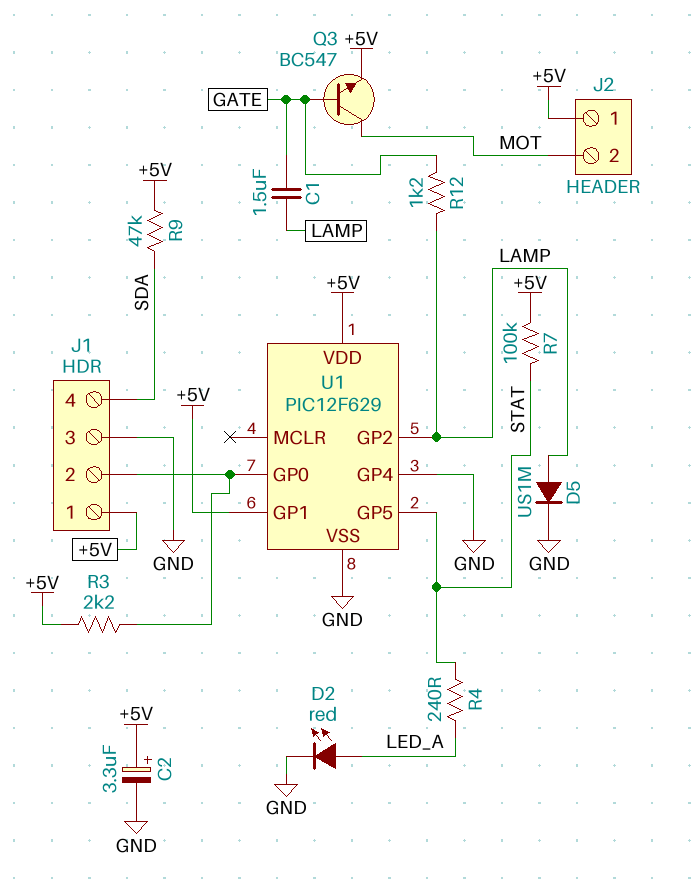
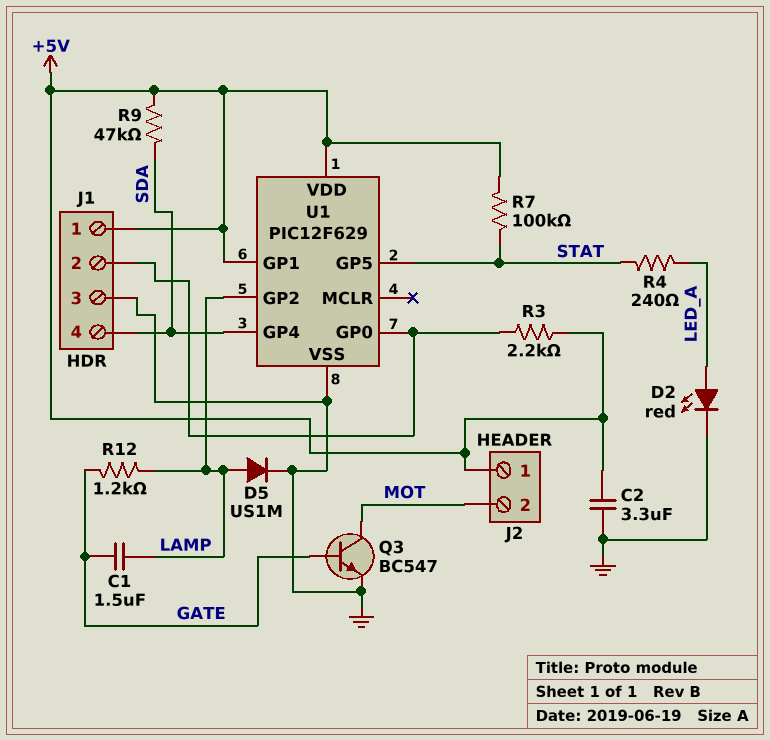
C2: 3.3uF (plus +5V, minus GND) -> 3.3uF (+5V, GND)
Q3: NPN BC547 (B GATE, C MOT, E +5V) -> NPN BC547 (B GATE, C MOT, E GND)
U1 pin GP4: GND -> SDA

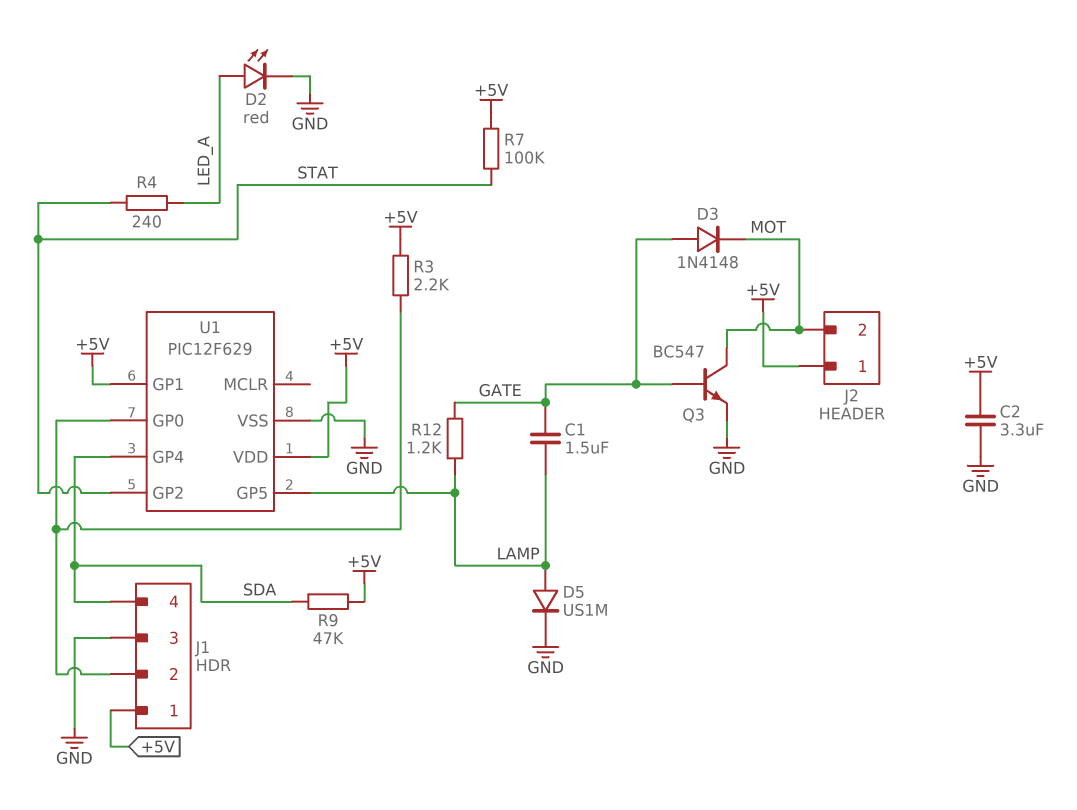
D3: none -> diode 1N4148 (A GATE, K MOT)
U1 pin GP2: LAMP -> STAT
U1 pin GP5: STAT -> LAMP

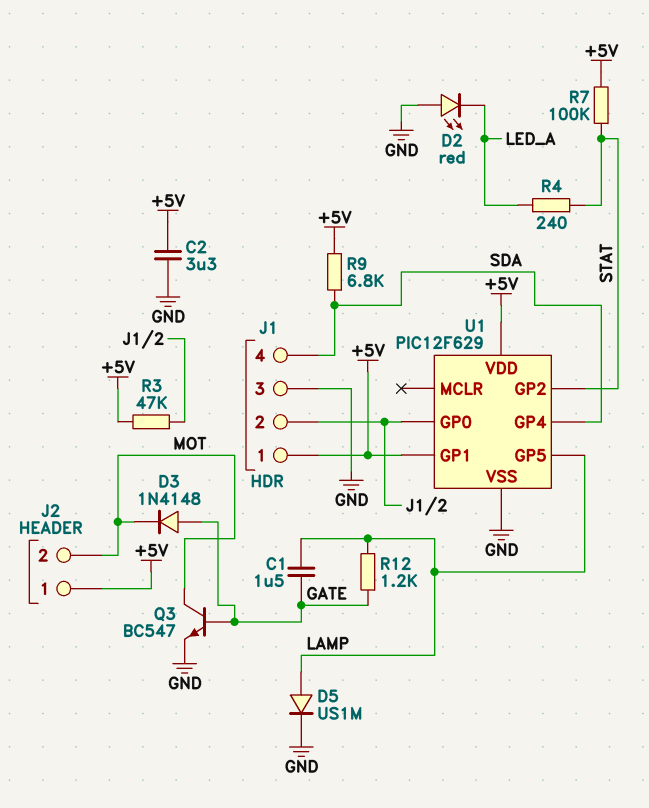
D2: LED red (A LED_A, K GND) -> LED red (A GND, K LED_A)
R3: 2.2k (+5V, J1/2) -> 47k (+5V, J1/2)
R9: 47k (+5V, SDA) -> 6.8k (+5V, SDA)

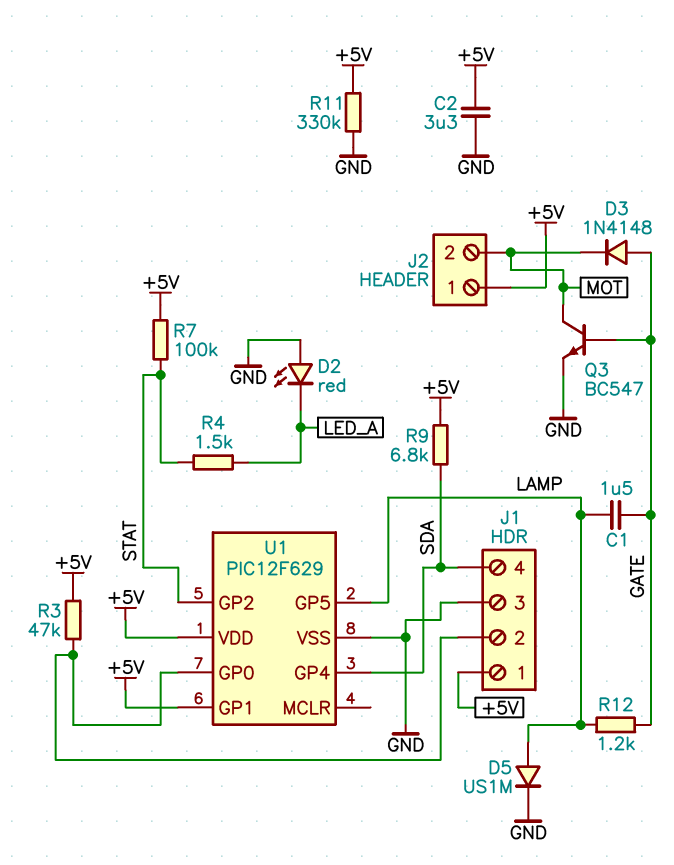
R4: 240 (LED_A, STAT) -> 1.5k (LED_A, STAT)
R11: none -> 330k (+5V, GND)

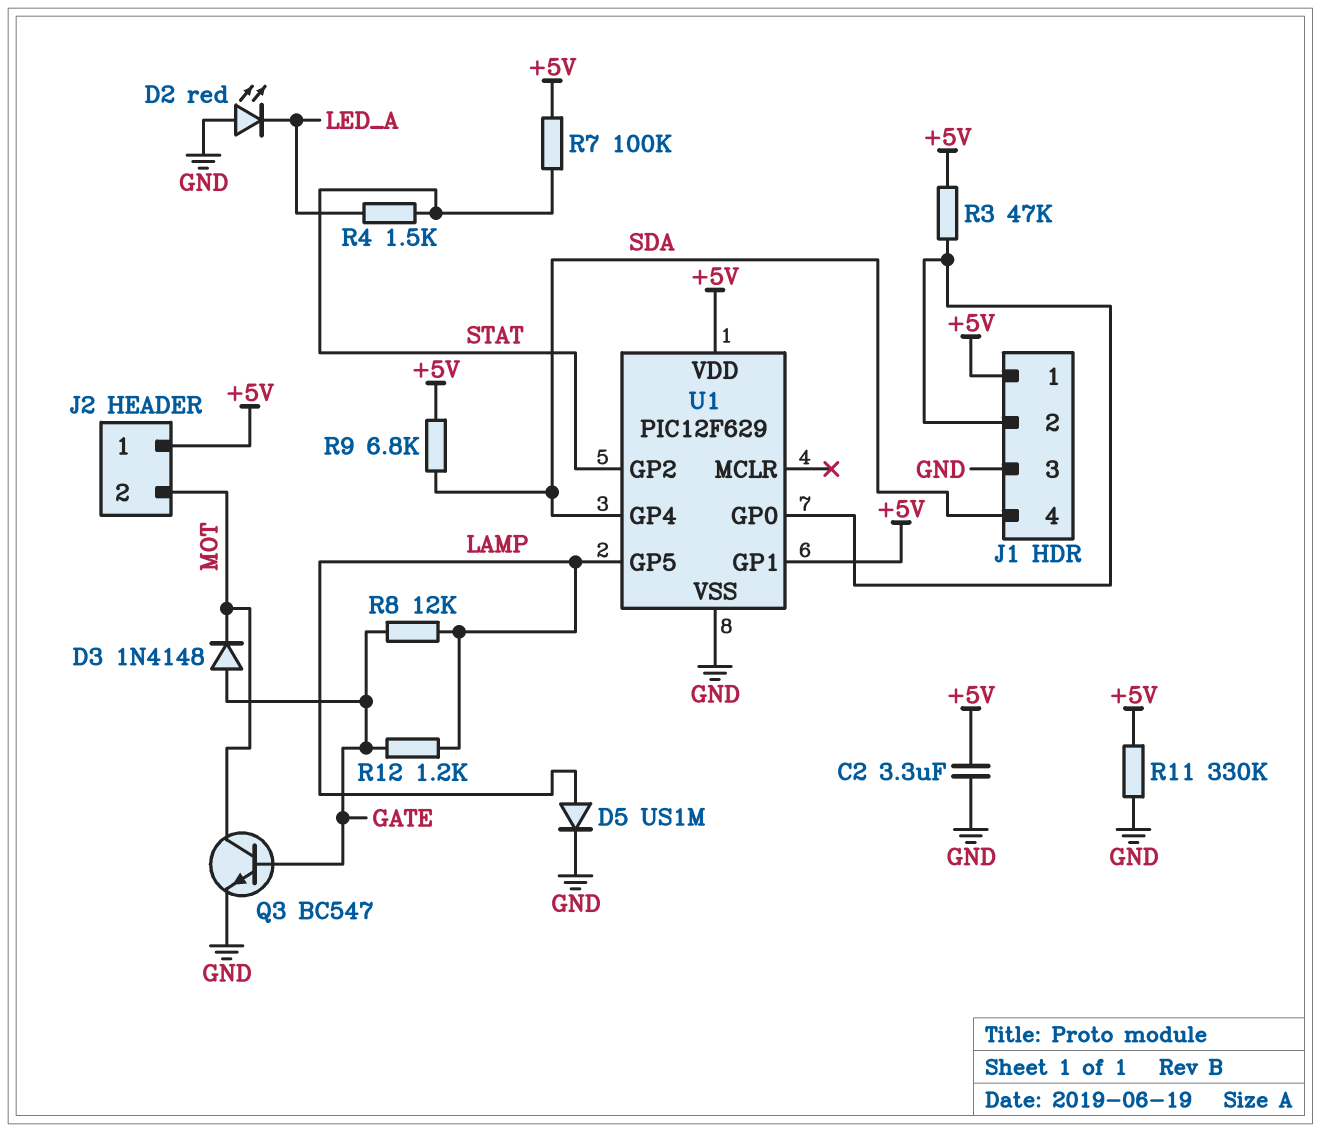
C1: 1.5uF (GATE, LAMP) -> none
R8: none -> 12k (GATE, LAMP)

